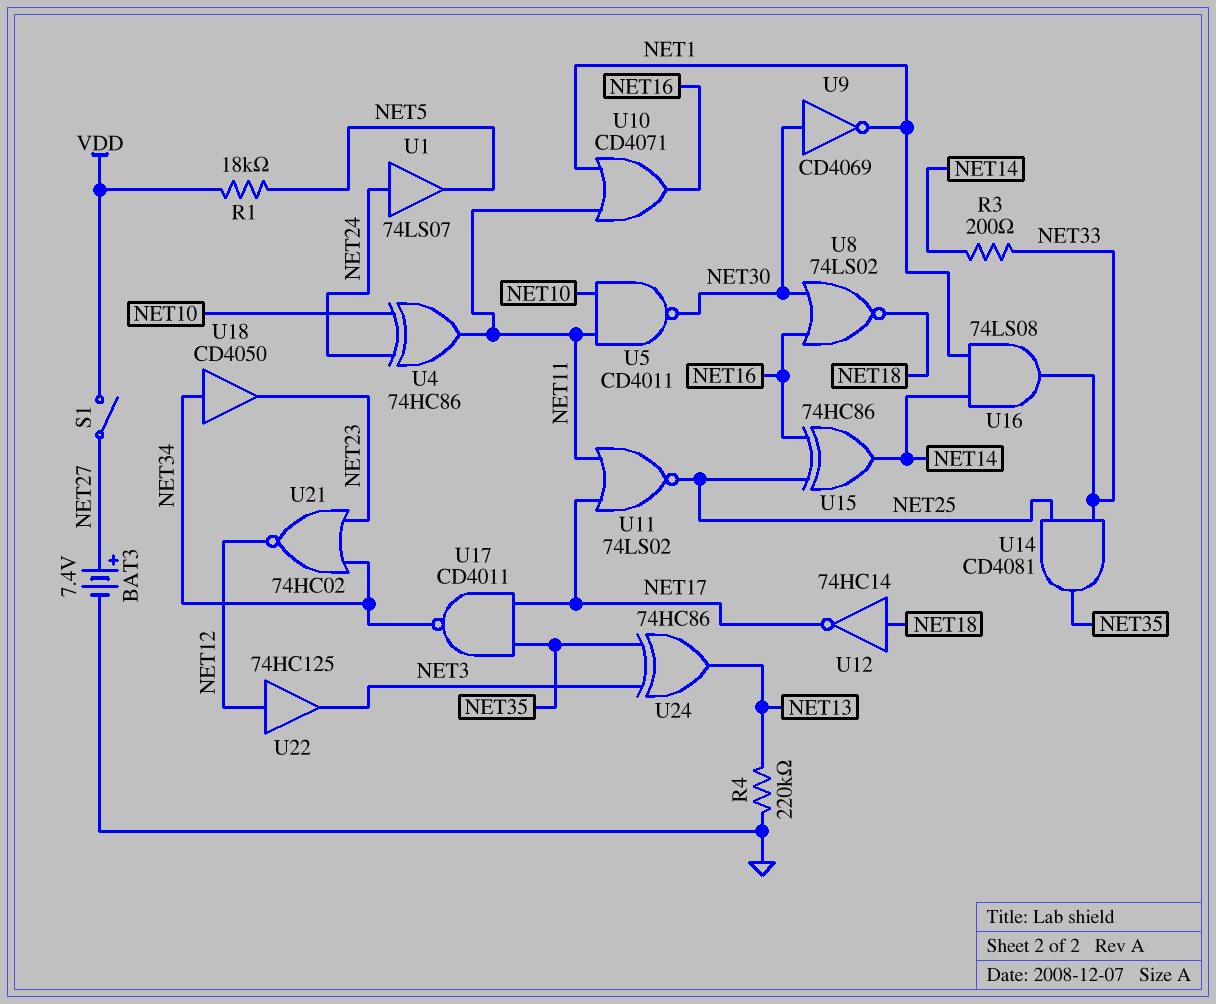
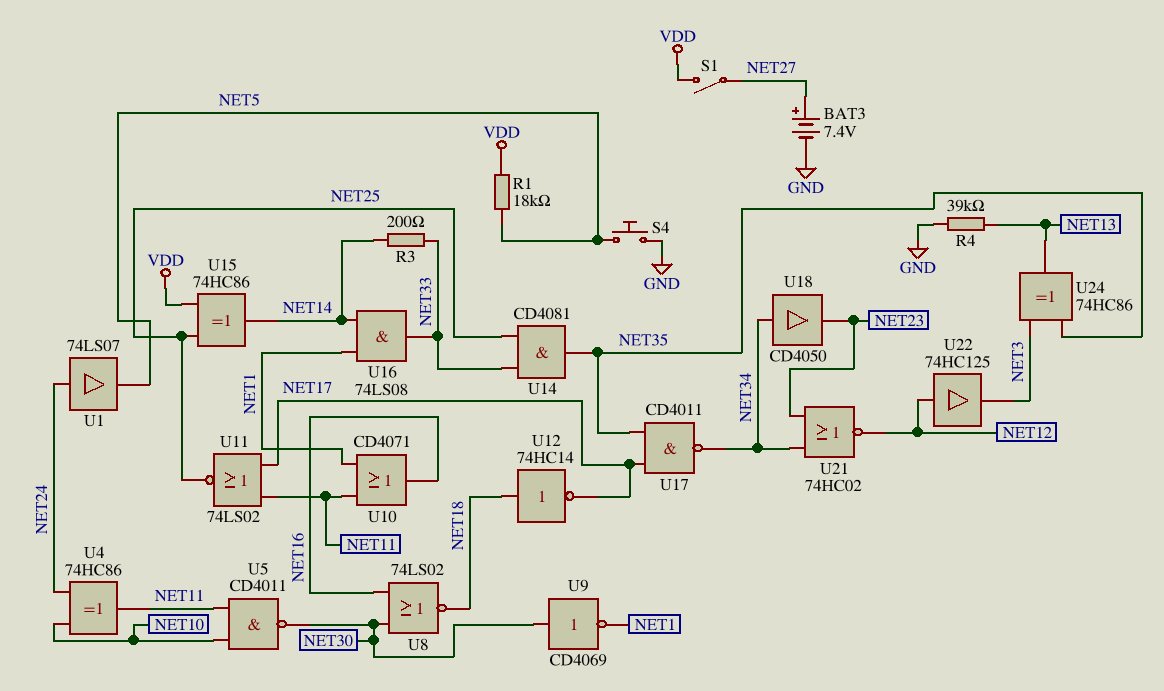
R4: 220k (GND, NET13) -> 39k (GND, NET13)
S4: none -> button (GND, NET5)
U15: XOR 74HC86 (in NET16, in NET25, out NET14) -> XOR 74HC86 (in NET25, in VDD, out NET14)

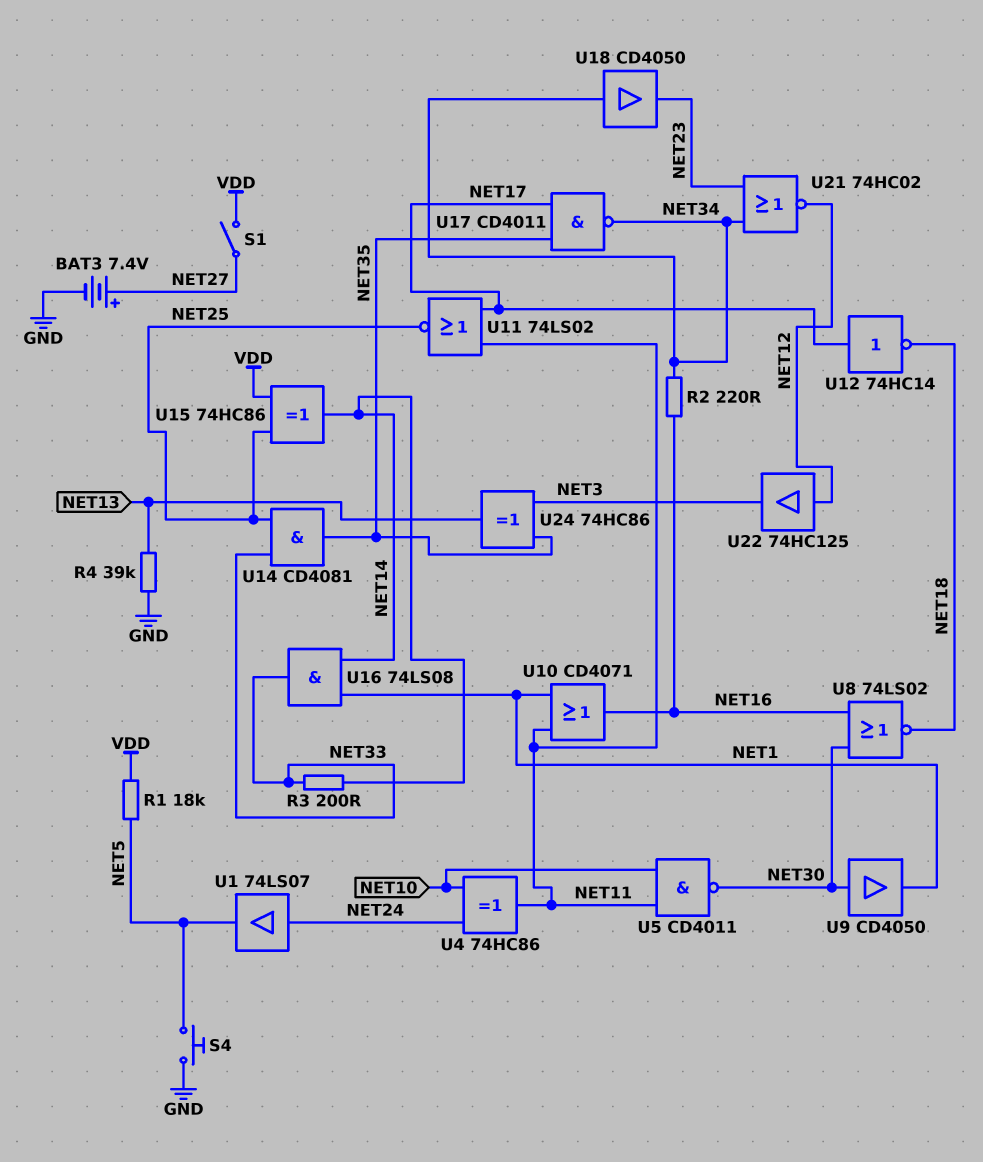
R2: none -> 220 (NET16, NET34)
U9: NOT CD4069 (in NET30, out NET1) -> buffer CD4050 (in NET30, out NET1)
U12: NOT 74HC14 (in NET18, out NET17) -> NOT 74HC14 (in NET17, out NET18)

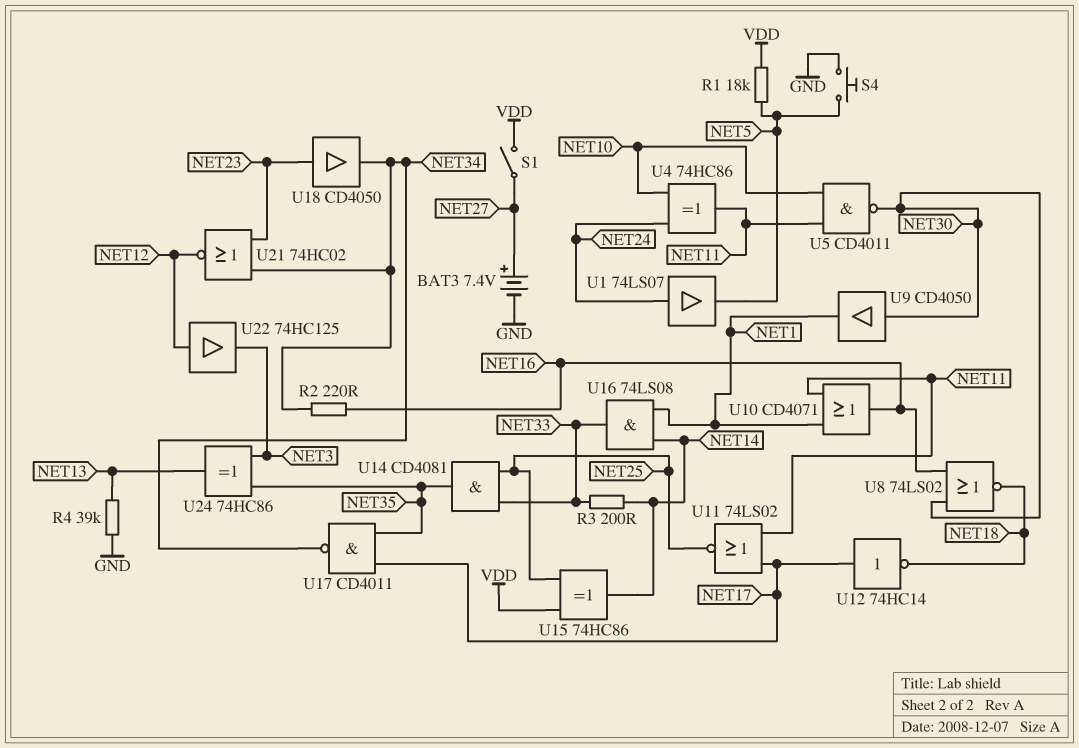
U18: buffer CD4050 (in NET34, out NET23) -> buffer CD4050 (in NET23, out NET34)

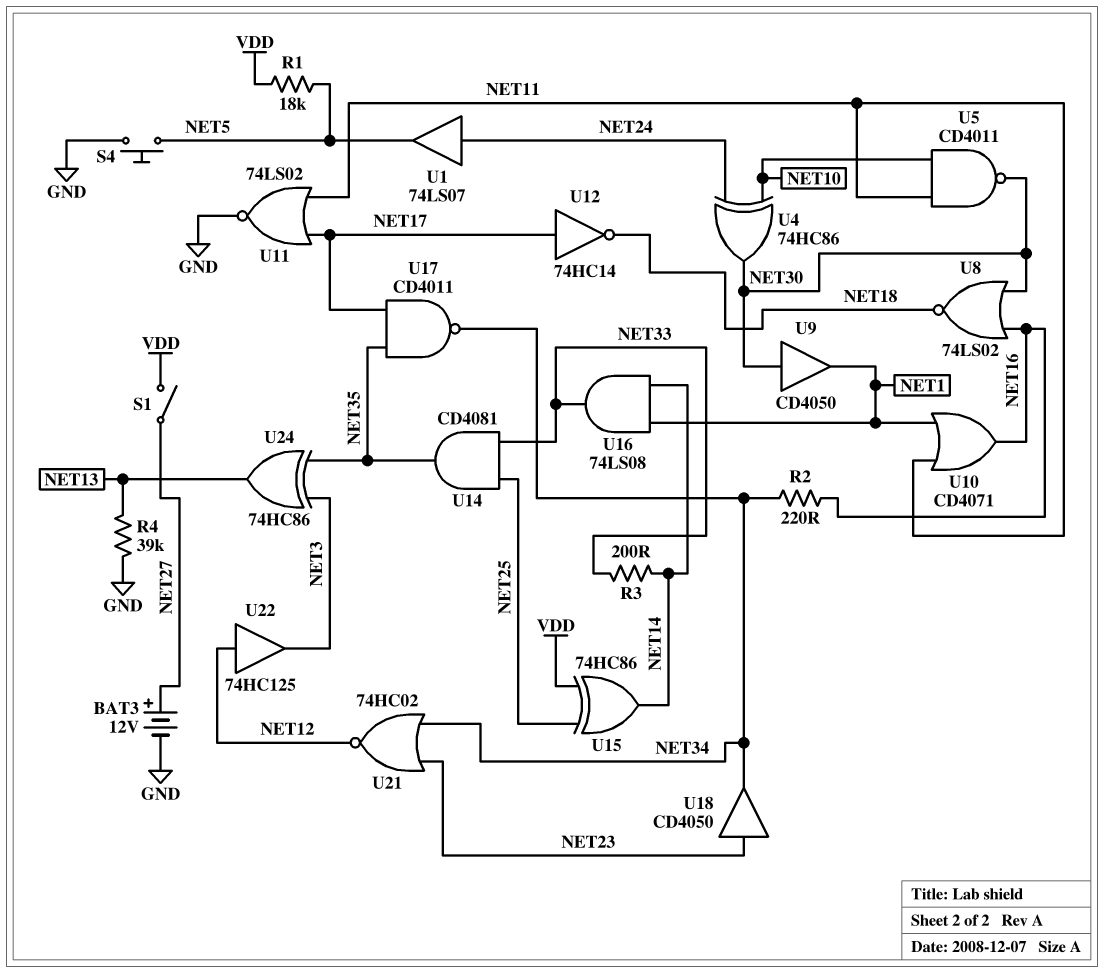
BAT3: 7.4V (plus NET27, minus GND) -> 12V (plus NET27, minus GND)
U4: XOR 74HC86 (in NET10, in NET24, out NET11) -> XOR 74HC86 (in NET10, in NET24, out NET30)
U11: NOR 74LS02 (in NET11, in NET17, out NET25) -> NOR 74LS02 (in NET11, in NET17, out GND)

